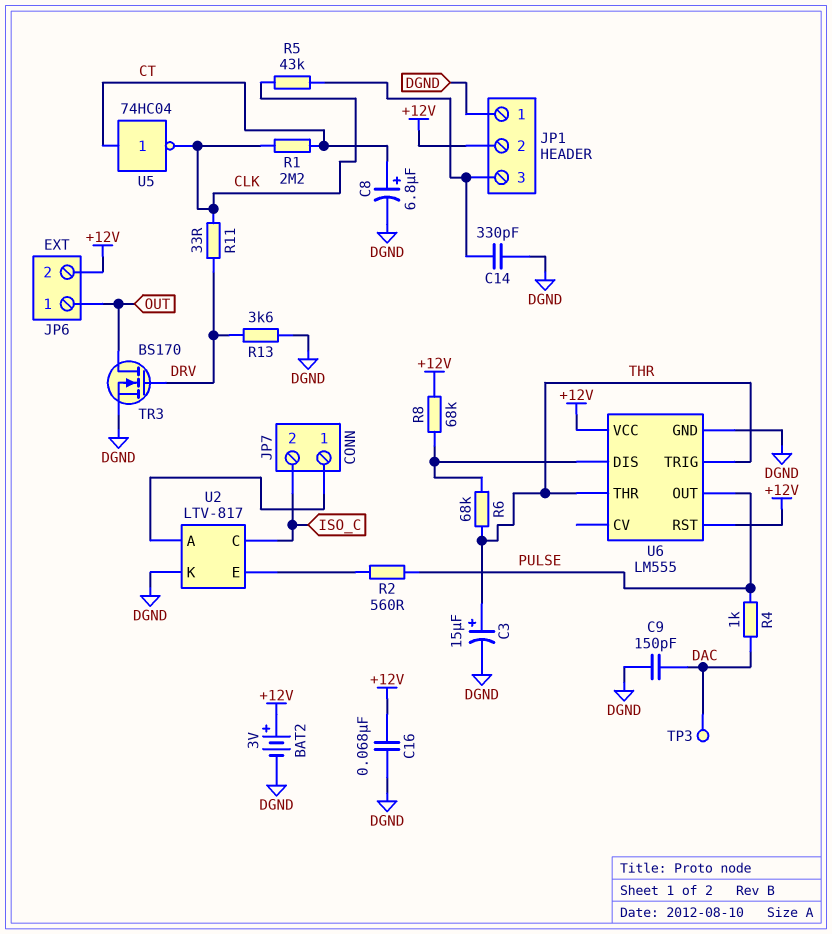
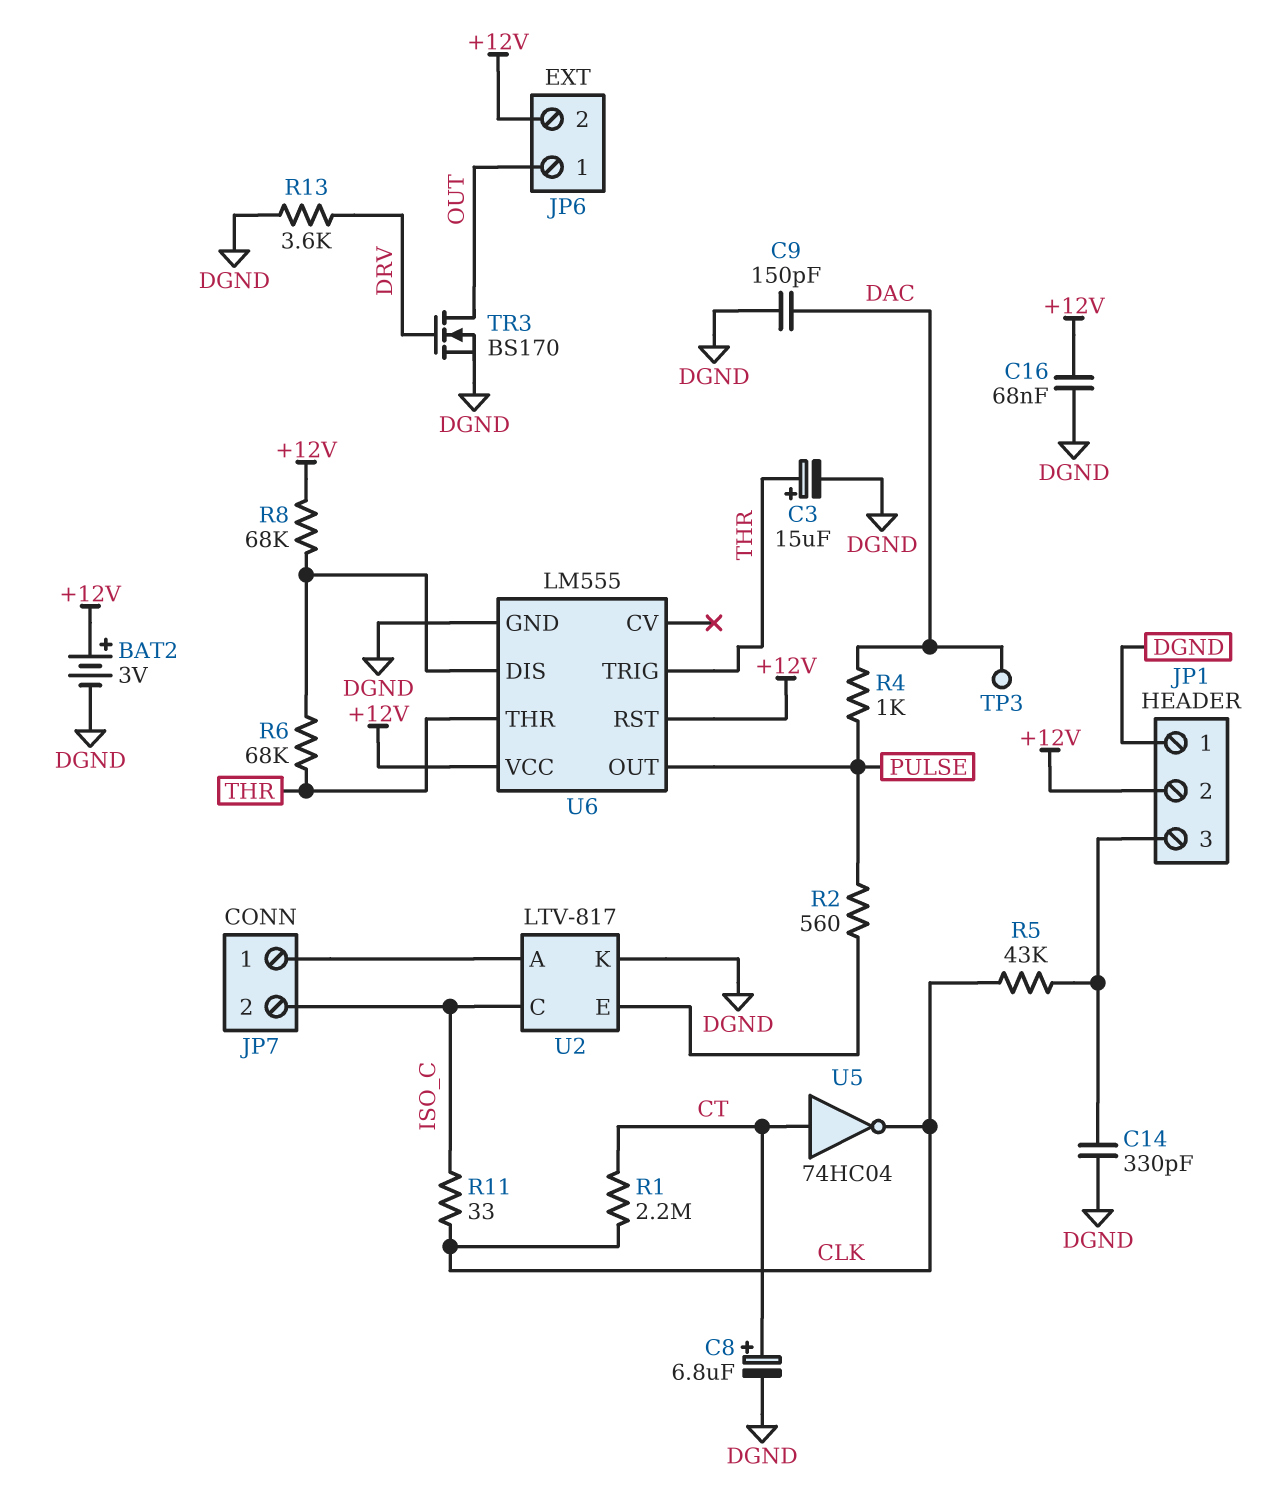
R11: 33 (CLK, DRV) -> 33 (CLK, ISO_C)

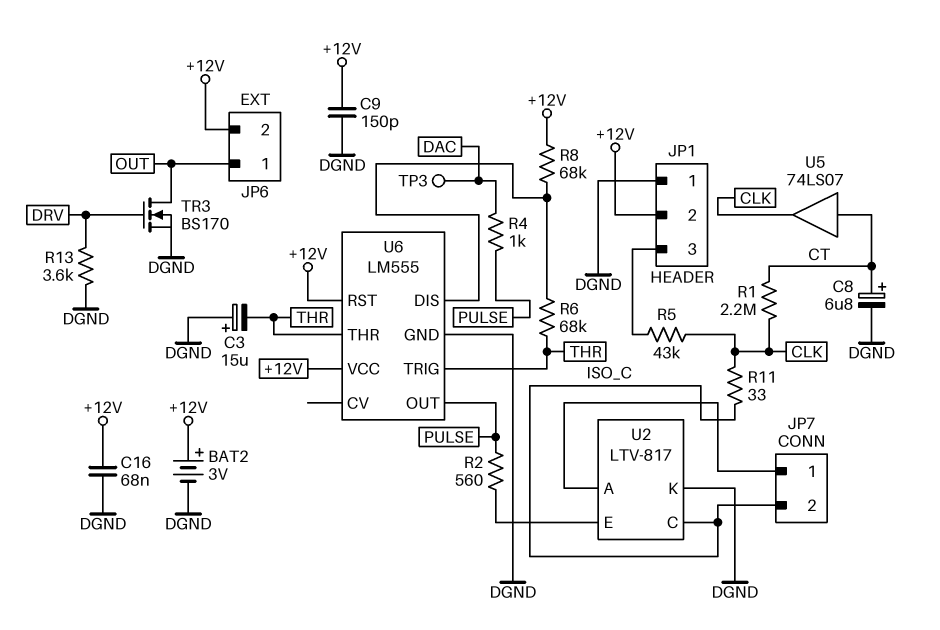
C3: 15uF (plus THR, minus DGND) -> 15uF (plus DGND, minus THR)
C9: 150pF (DAC, DGND) -> 150pF (+12V, DGND)
C14: 330pF (DGND, JP1/3) -> none
U5: NOT 74HC04 (in CT, out CLK) -> buffer 74LS07 (in CT, out CLK)

